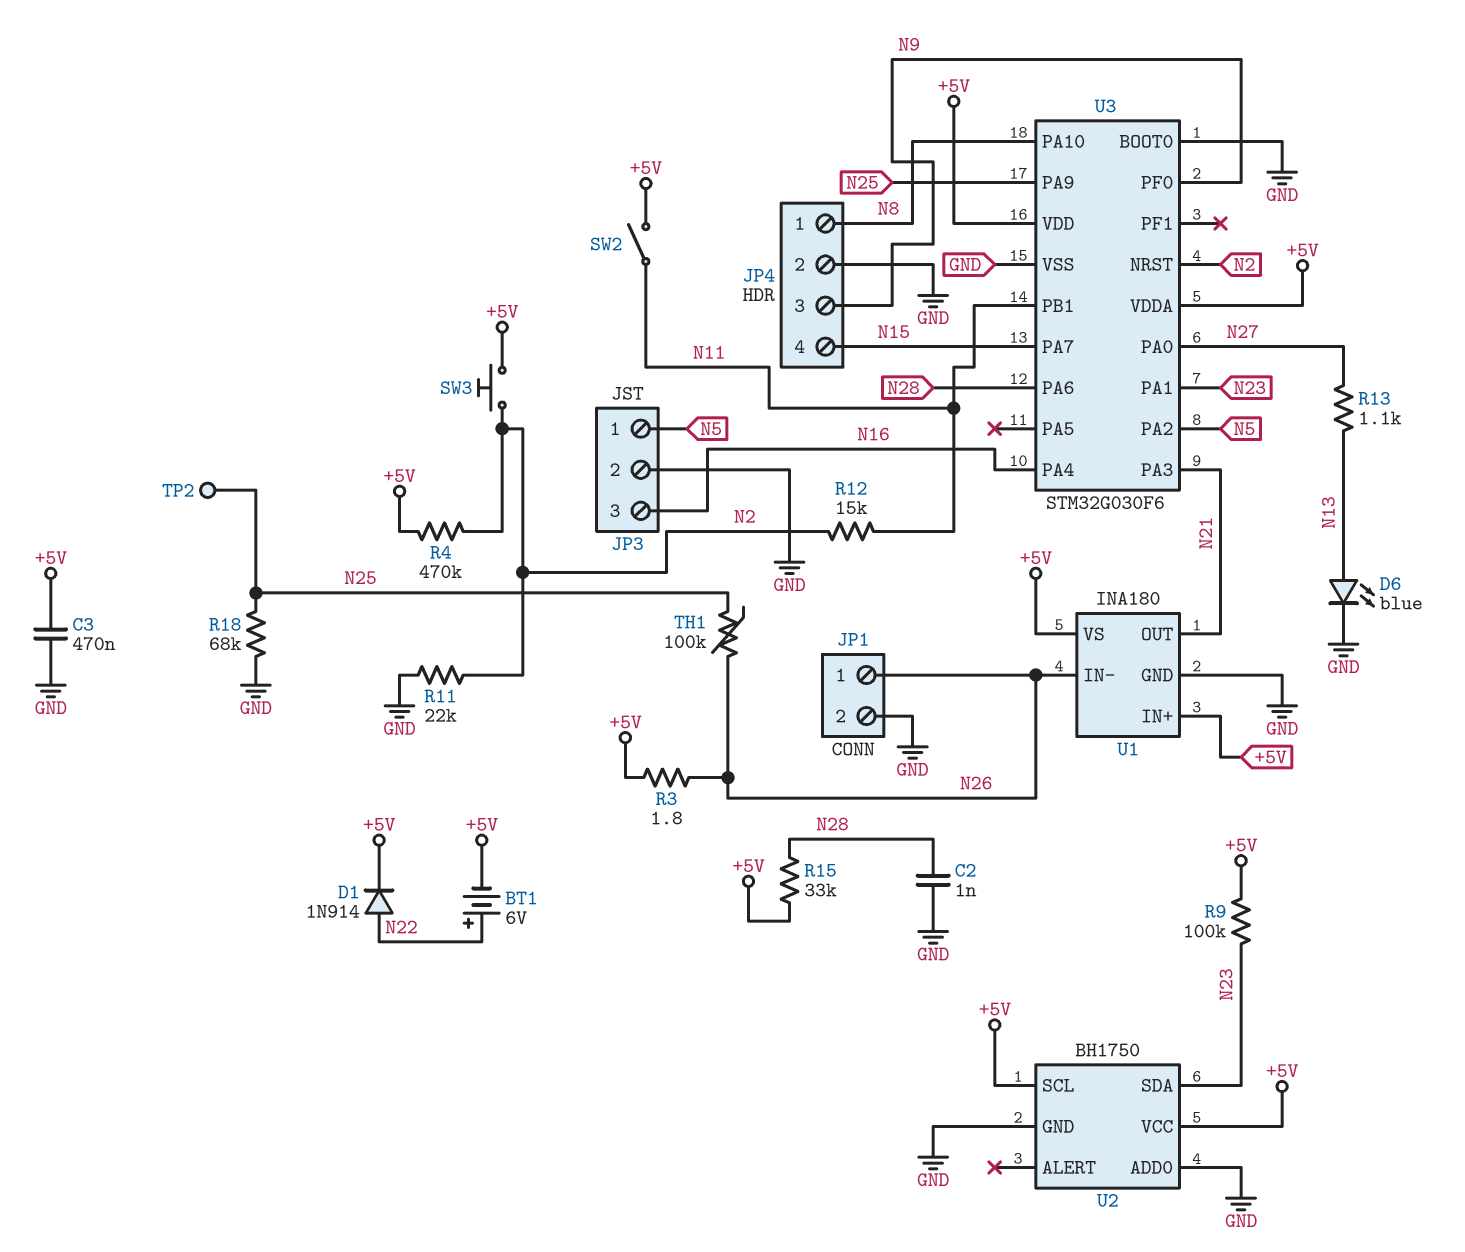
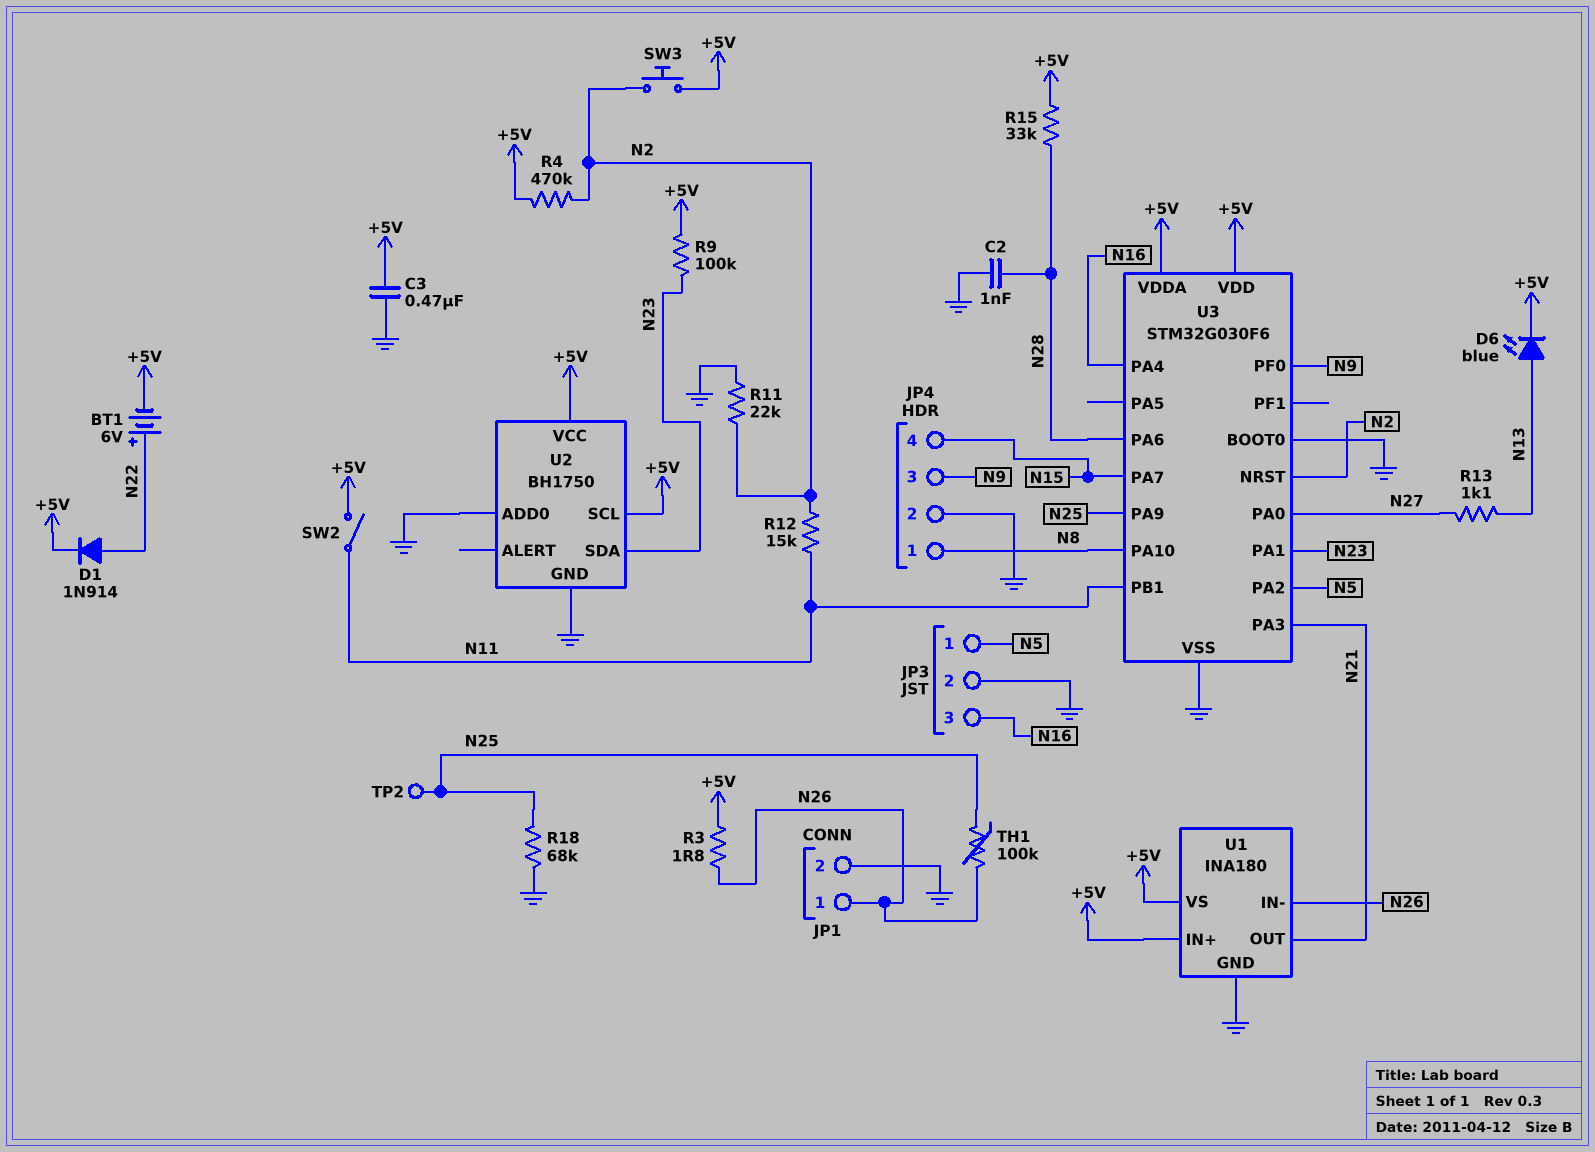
D6: LED blue (A N13, K GND) -> LED blue (A N13, K +5V)

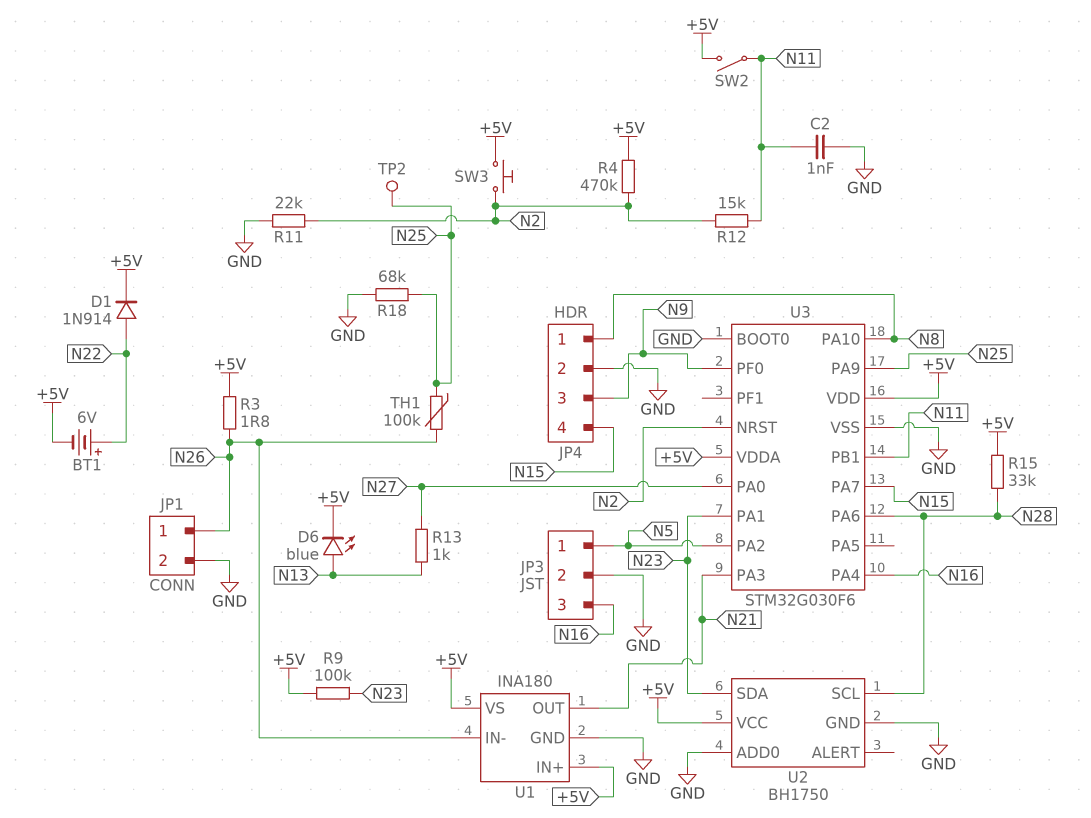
C2: 1nF (GND, N28) -> 1nF (GND, N11)
C3: 470nF (+5V, GND) -> none
R13: 1.1k (N13, N27) -> 1k (N13, N27)
U2 pin SCL: +5V -> N28

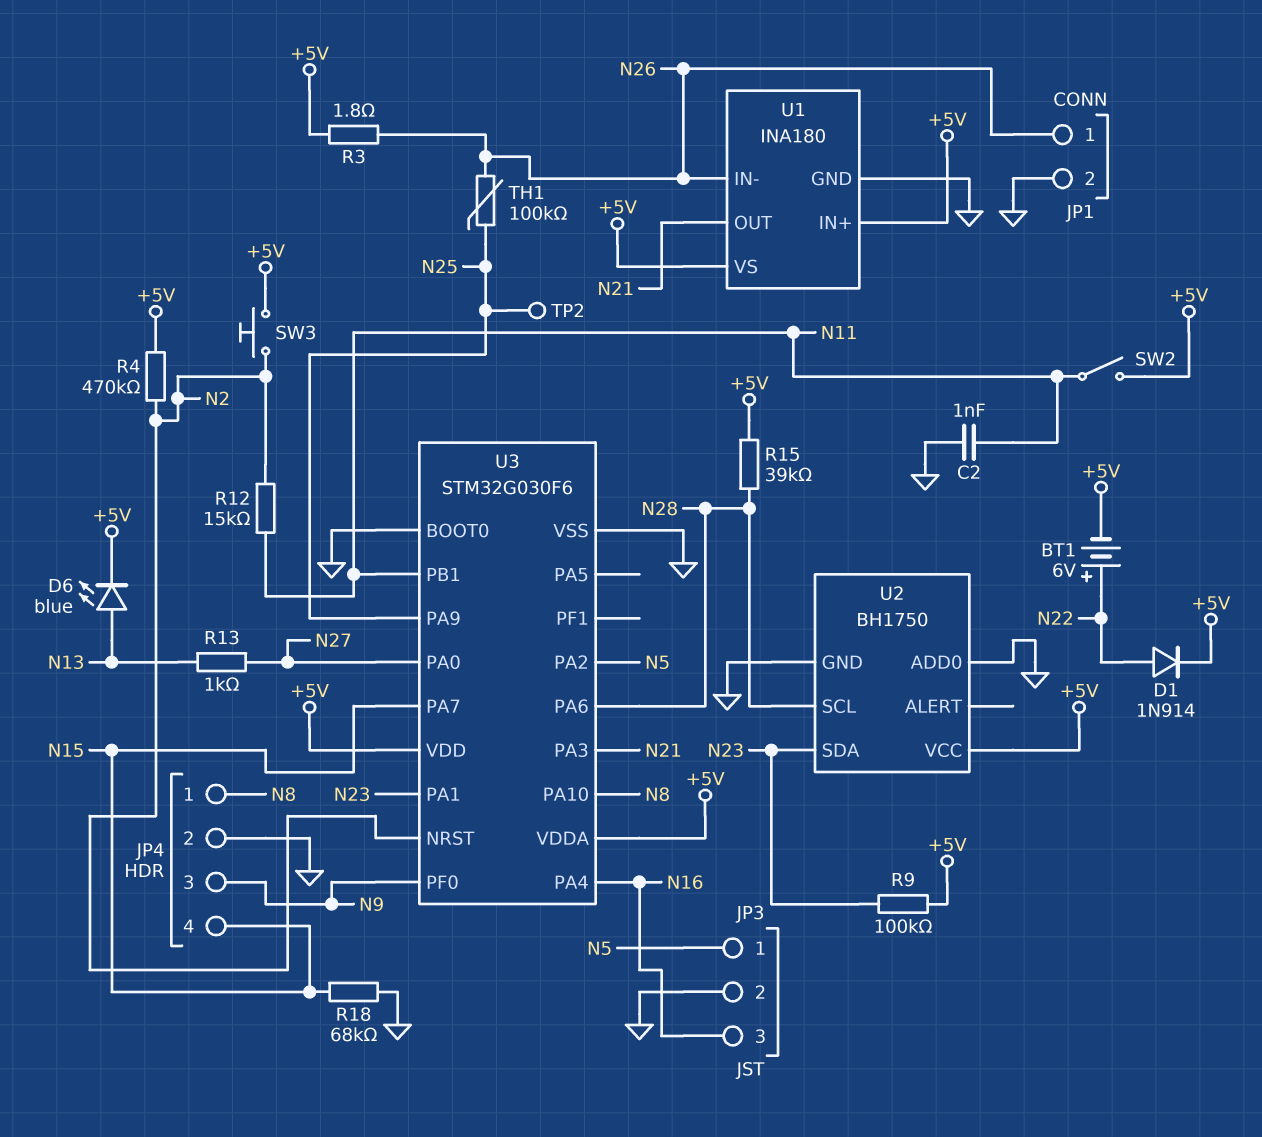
R11: 22k (GND, N2) -> none
R15: 33k (+5V, N28) -> 39k (+5V, N28)
R18: 68k (GND, N25) -> 68k (GND, N15)

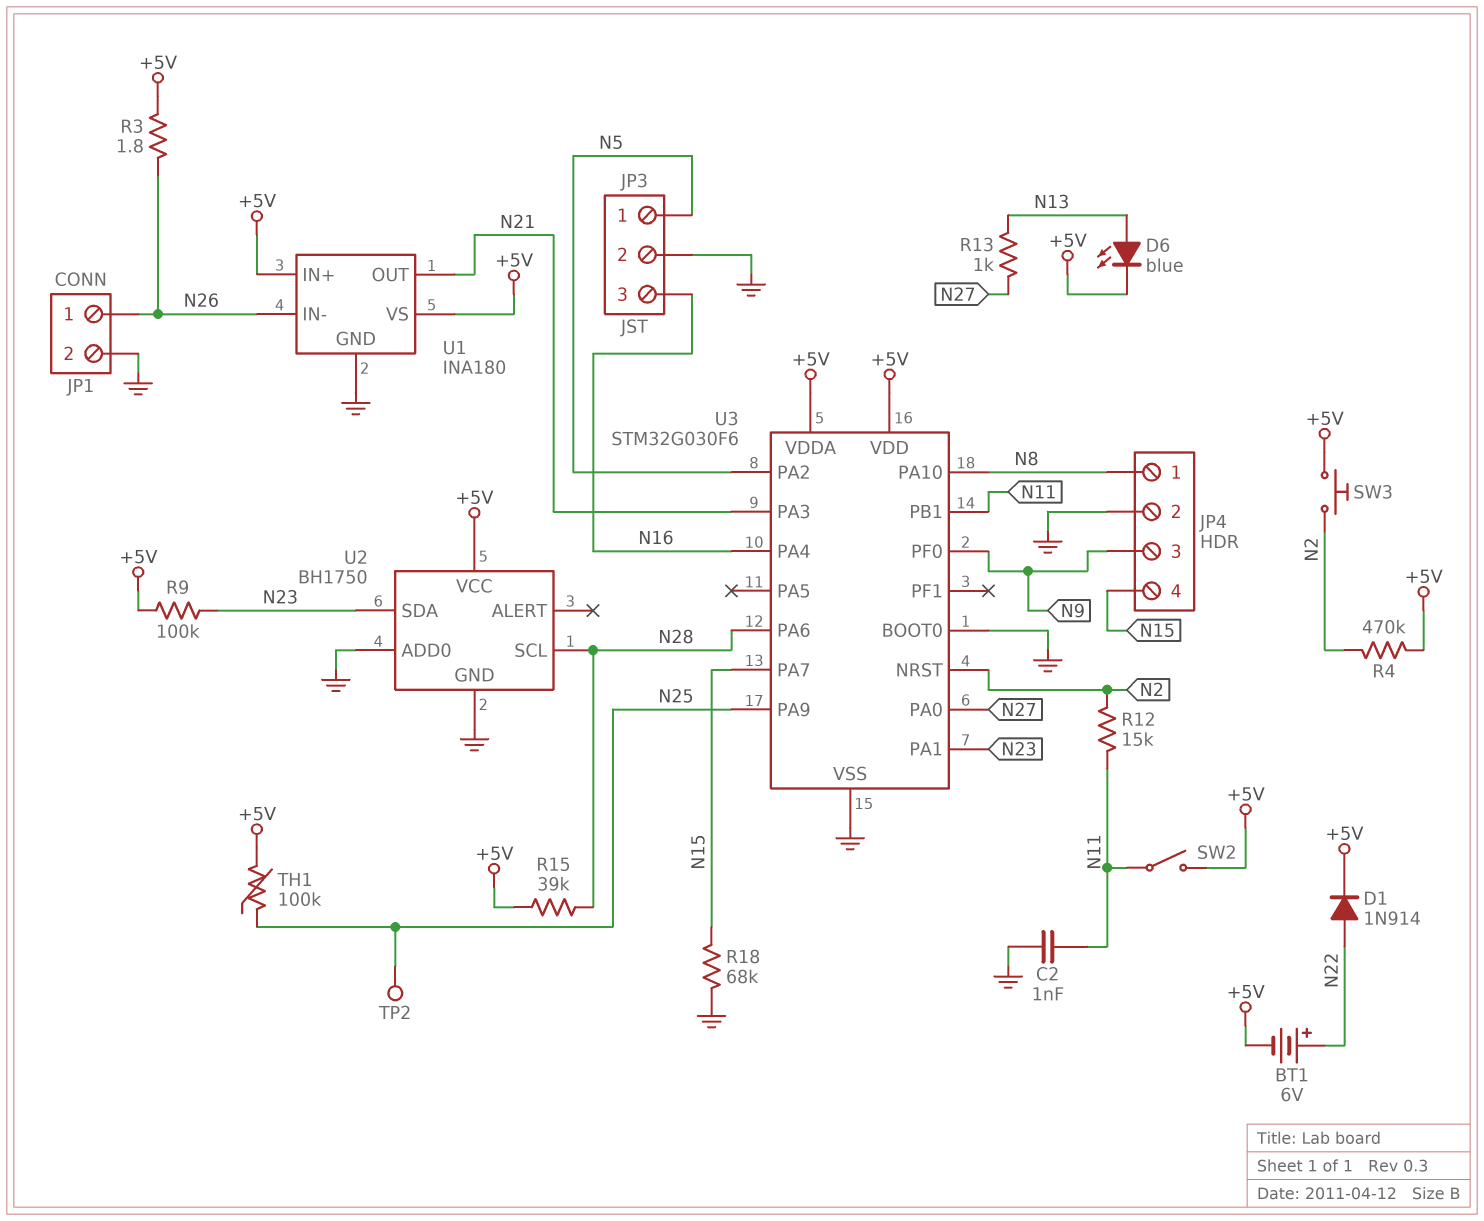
TH1: 100k (N25, N26) -> 100k (+5V, N25)

